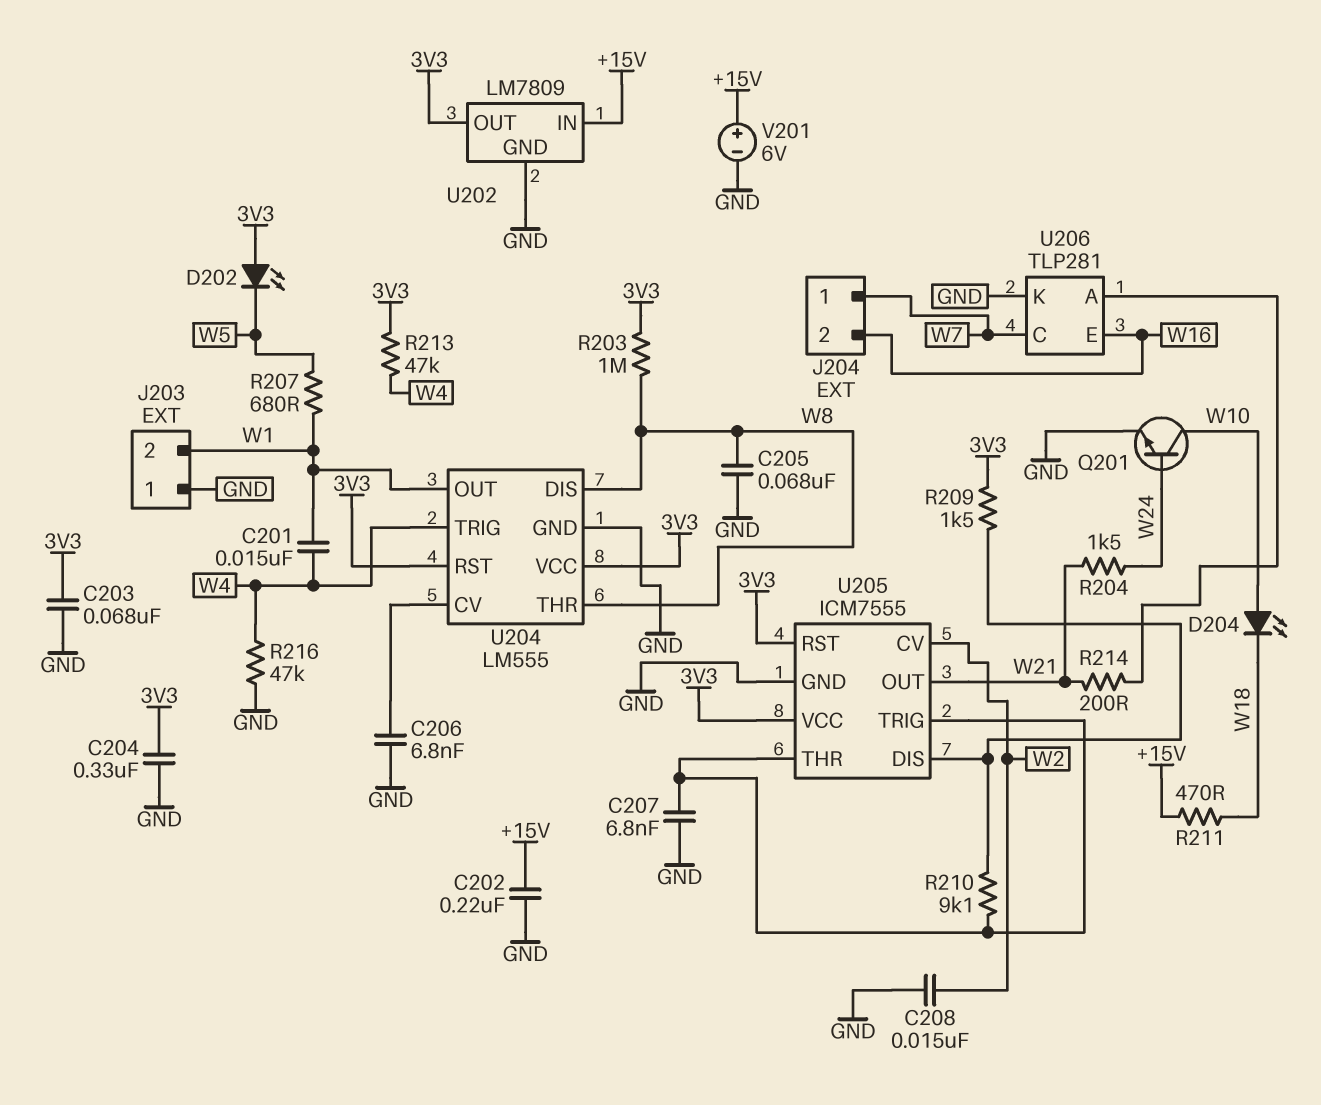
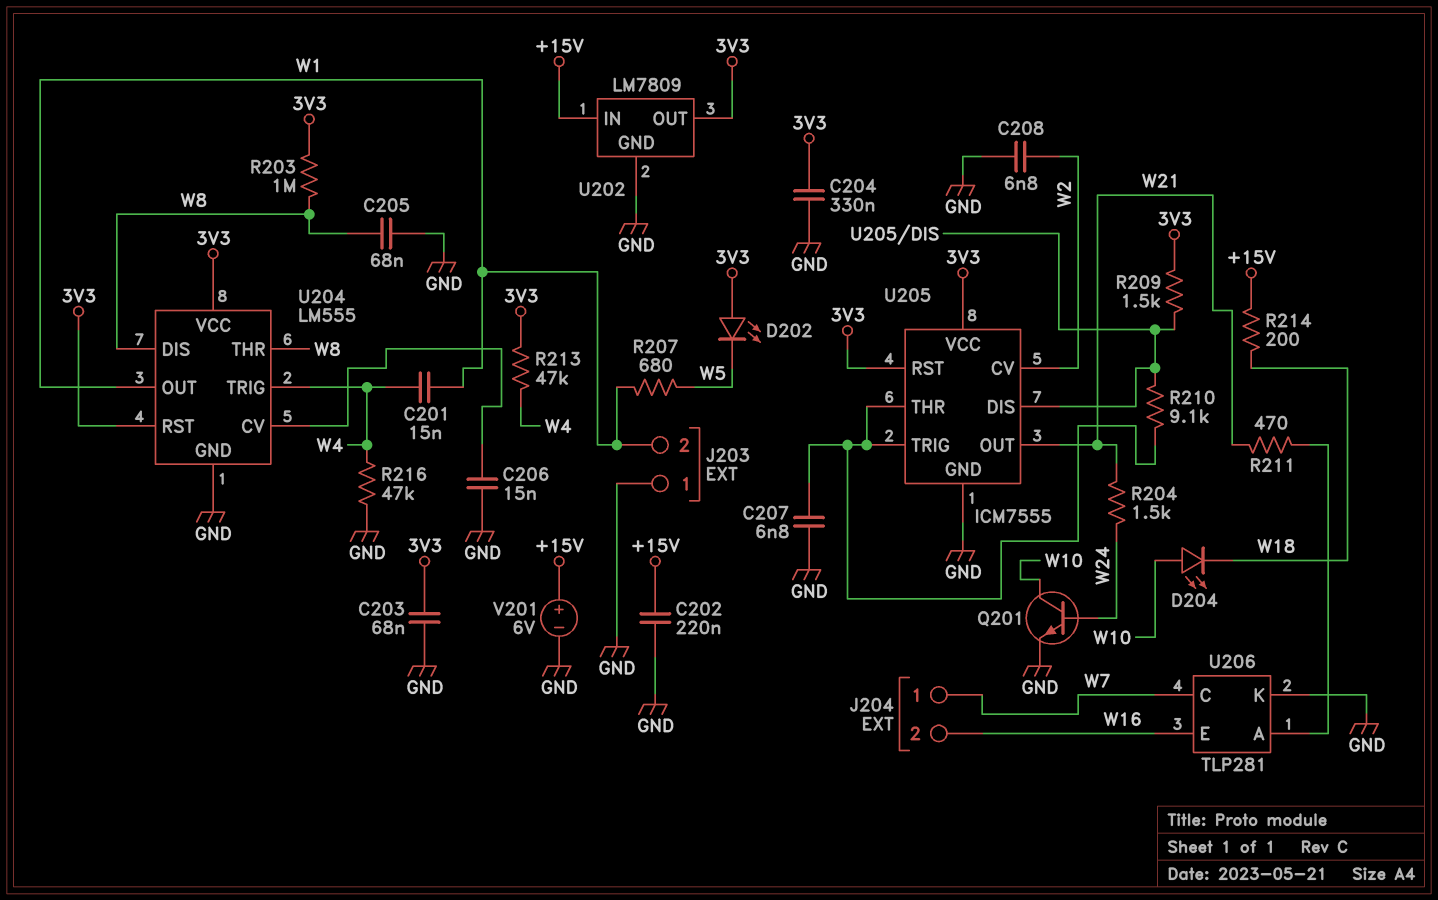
C206: 6.8nF (GND, U204/CV) -> 15nF (GND, U204/CV)
C208: 15nF (GND, W2) -> 6.8nF (GND, W2)
R211: 470 (+15V, W18) -> 470 (U206/A, W21)
R214: 200 (U206/A, W21) -> 200 (+15V, W18)

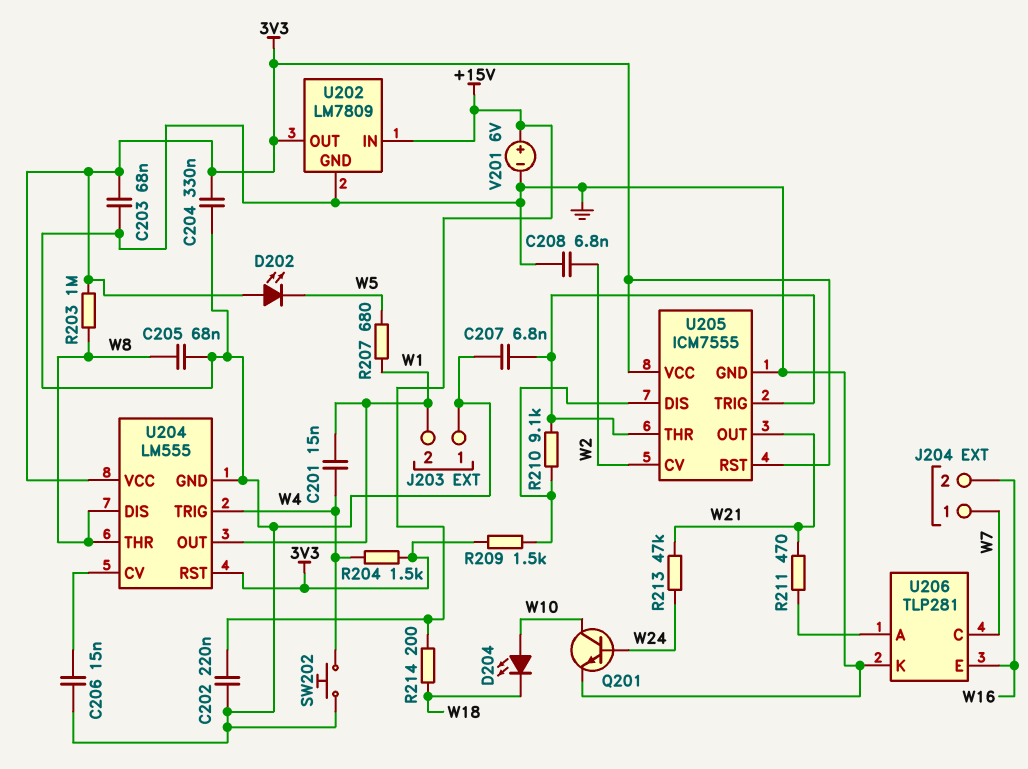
R204: 1.5k (W21, W24) -> 1.5k (3V3, W4)
R213: 47k (3V3, W4) -> 47k (W21, W24)
R216: 47k (GND, W4) -> none
SW202: none -> button (GND, W4)

